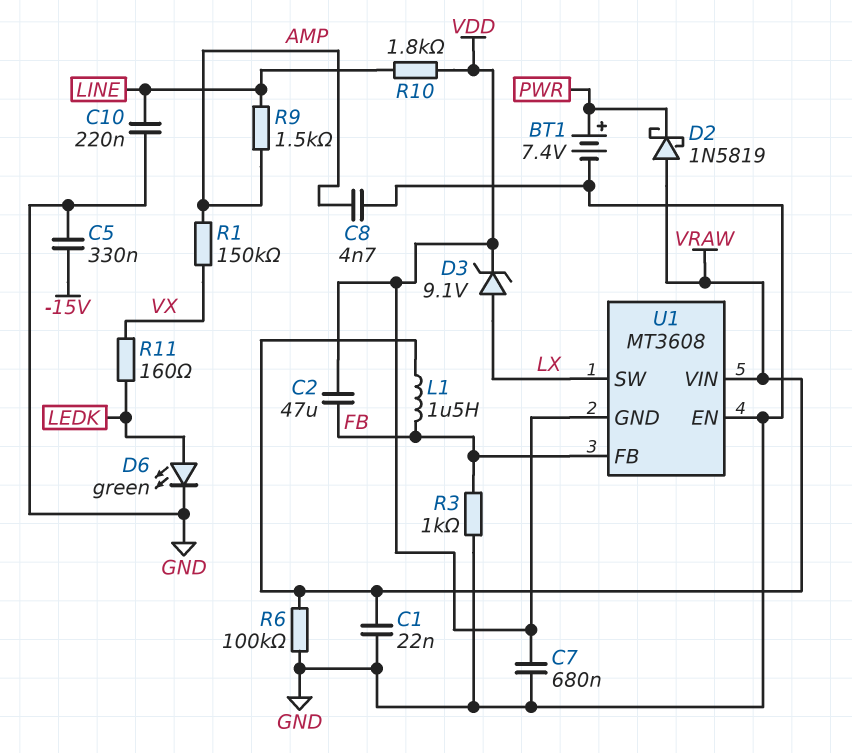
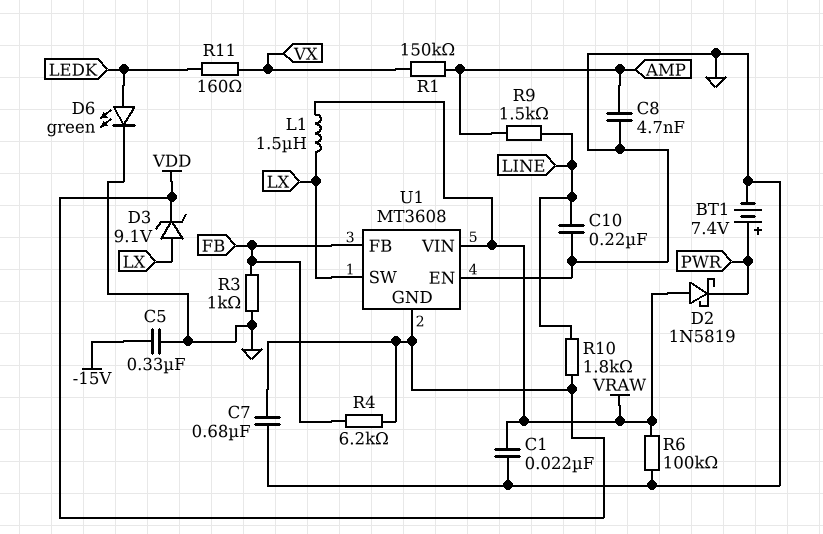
C2: 47uF (FB, VDD) -> none
L1: 1.5uH (FB, VRAW) -> 1.5uH (LX, VRAW)
R4: none -> 6.2k (FB, VDD)

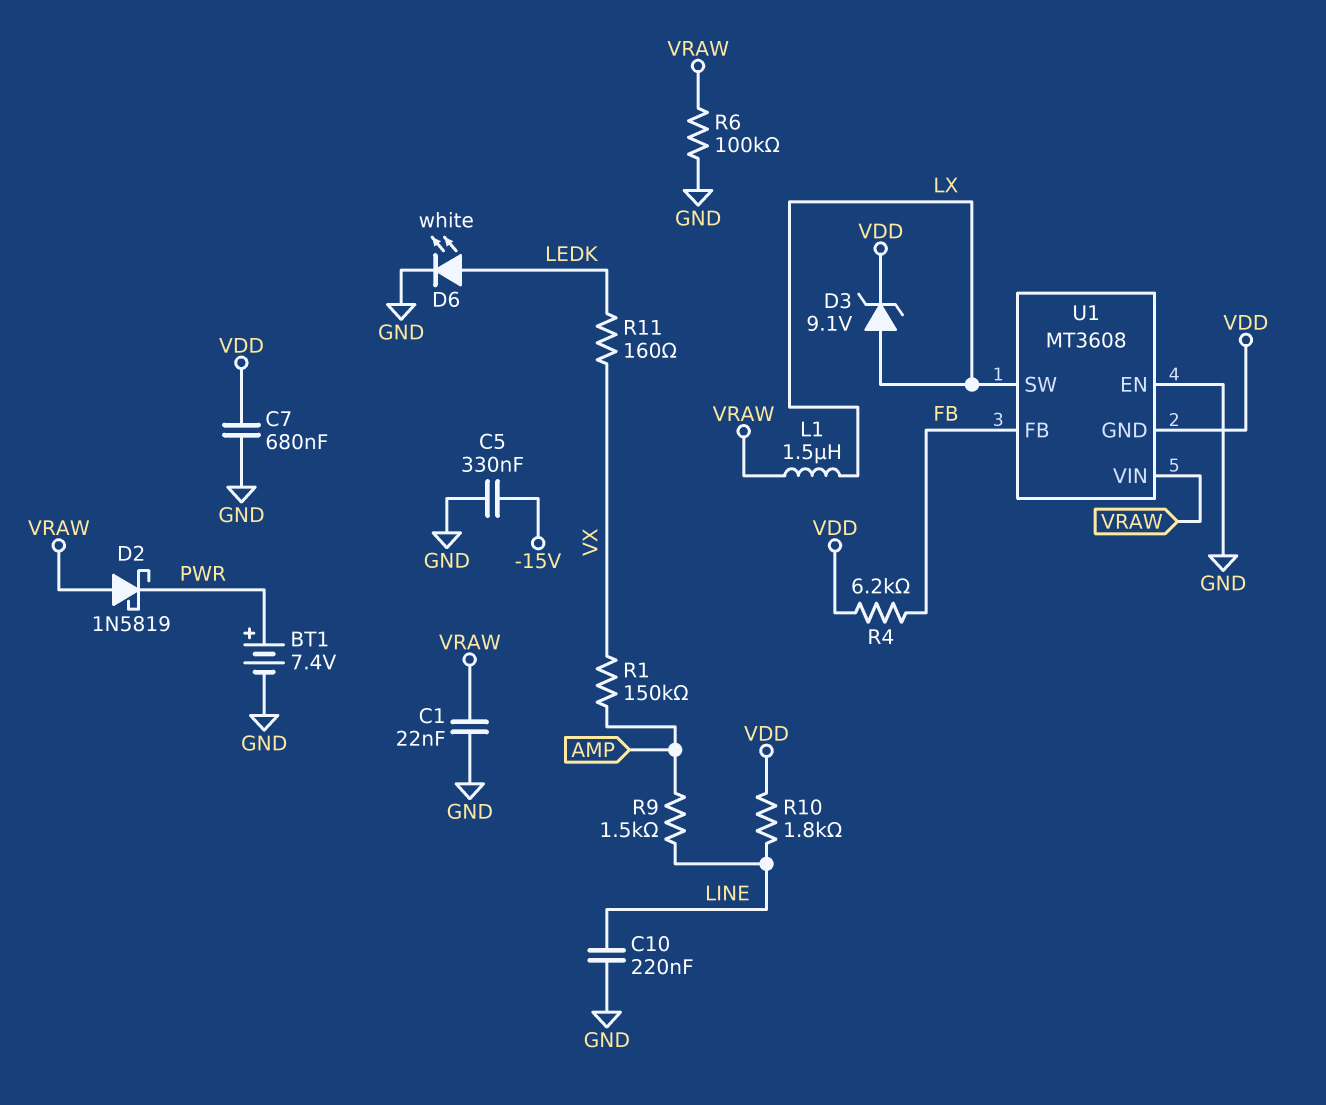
C8: 4.7nF (AMP, GND) -> none
D6: LED green (A LEDK, K GND) -> LED white (A LEDK, K GND)
R3: 1k (FB, GND) -> none

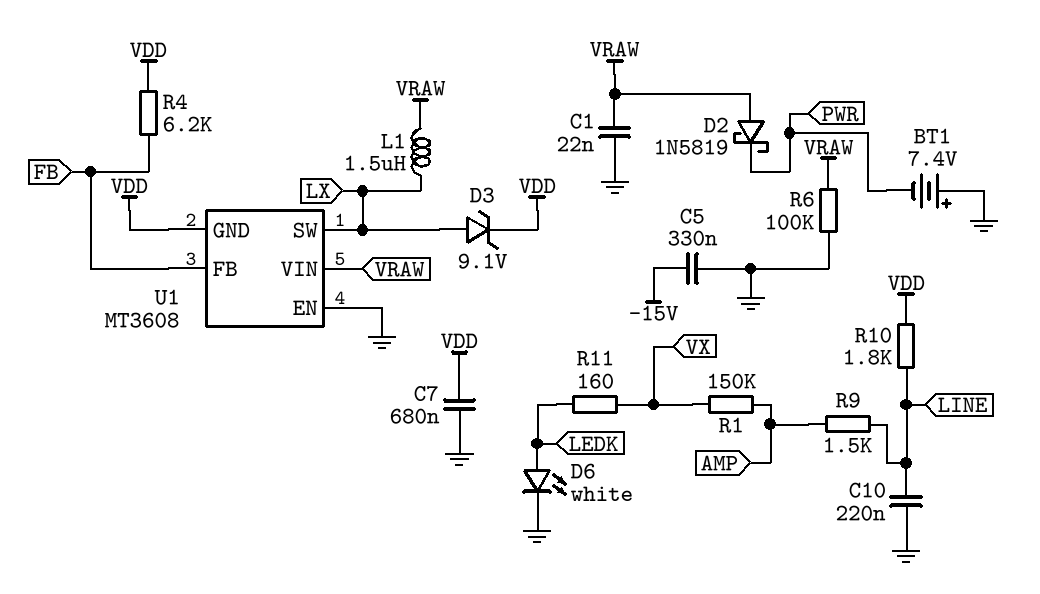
BT1: 7.4V (plus PWR, minus GND) -> 7.4V (plus GND, minus PWR)

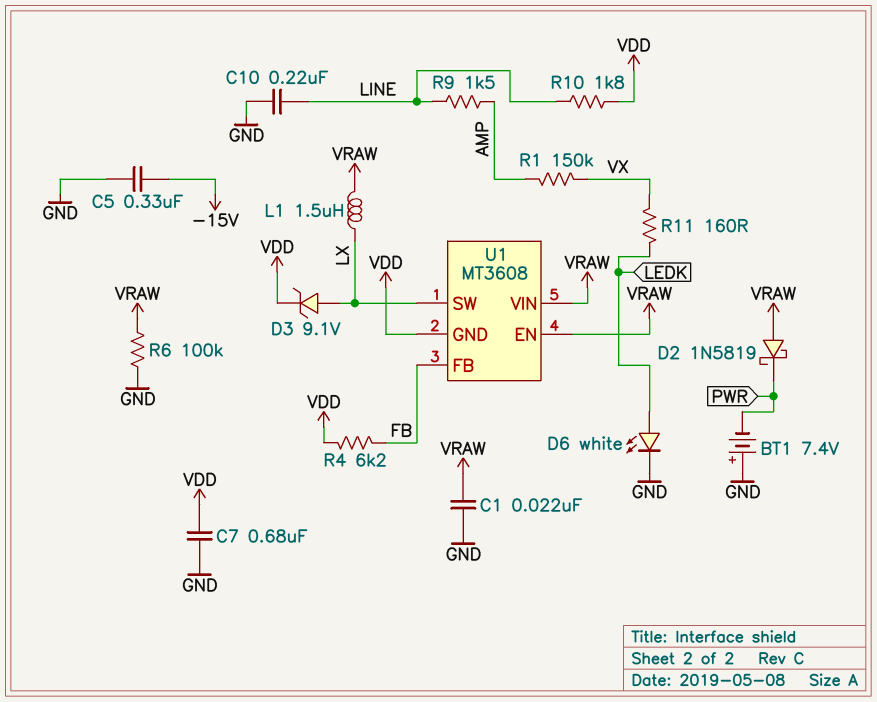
U1 pin EN: GND -> VRAW

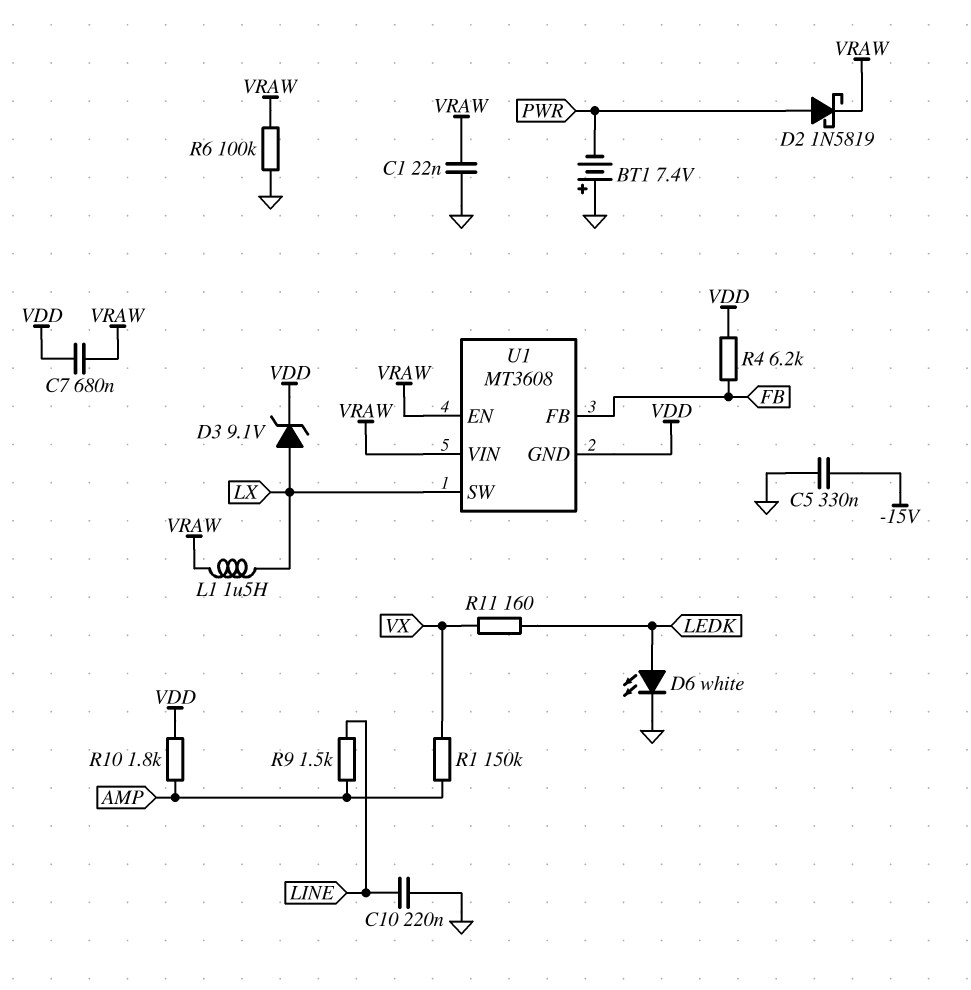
C7: 680nF (GND, VDD) -> 680nF (VDD, VRAW)
D2: schottky 1N5819 (A VRAW, K PWR) -> schottky 1N5819 (A PWR, K VRAW)
R10: 1.8k (LINE, VDD) -> 1.8k (AMP, VDD)

